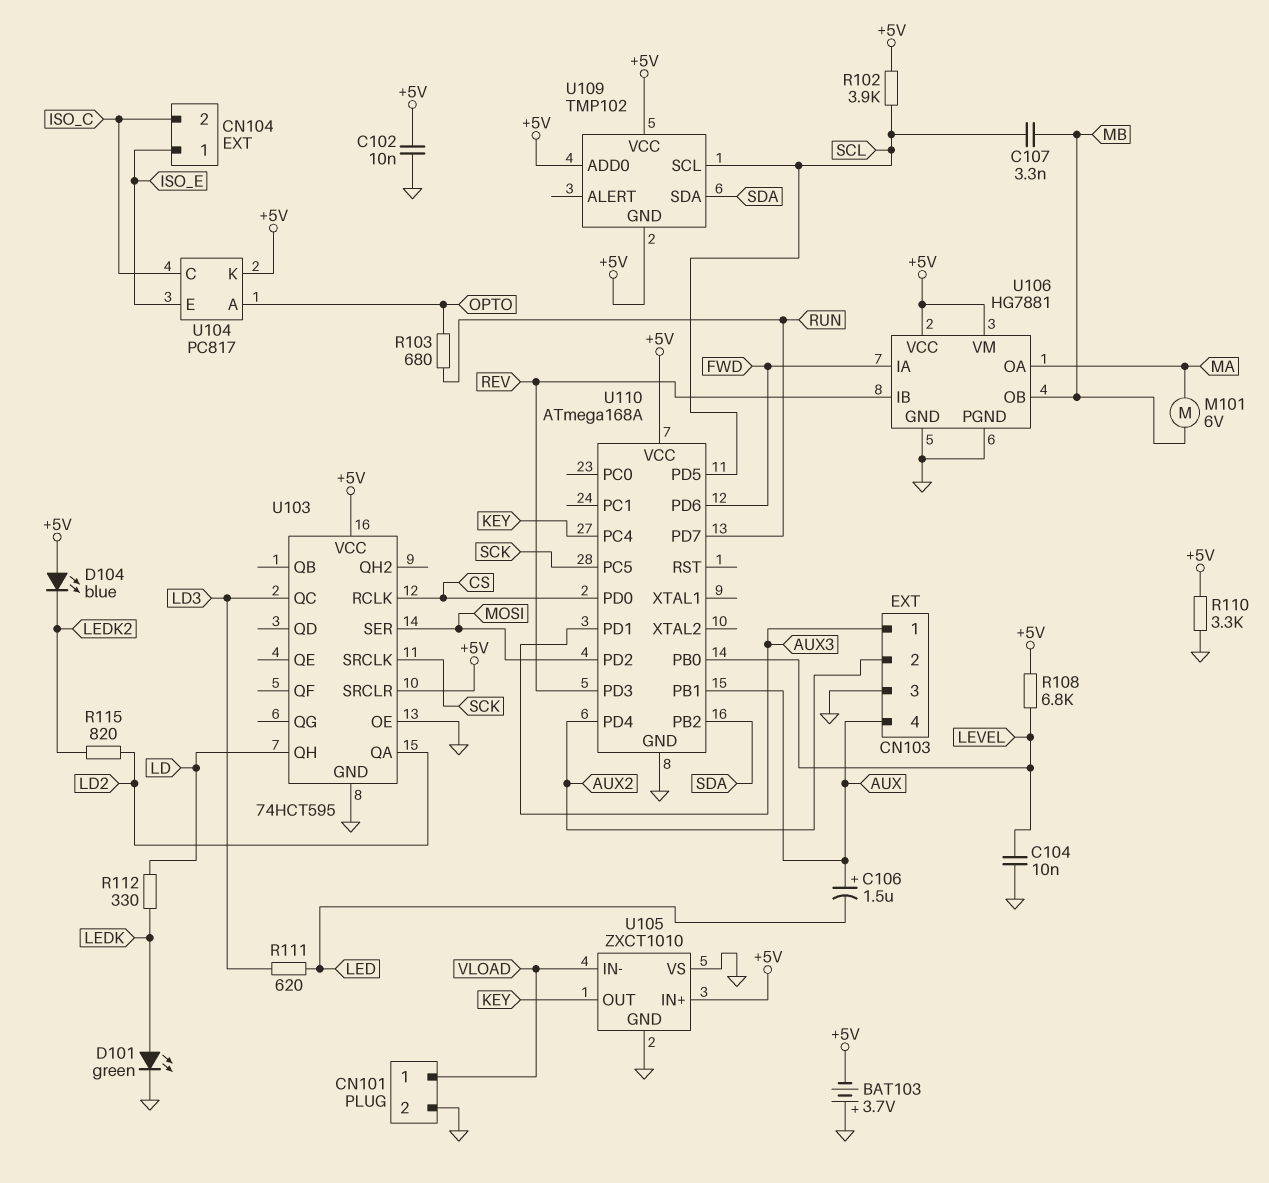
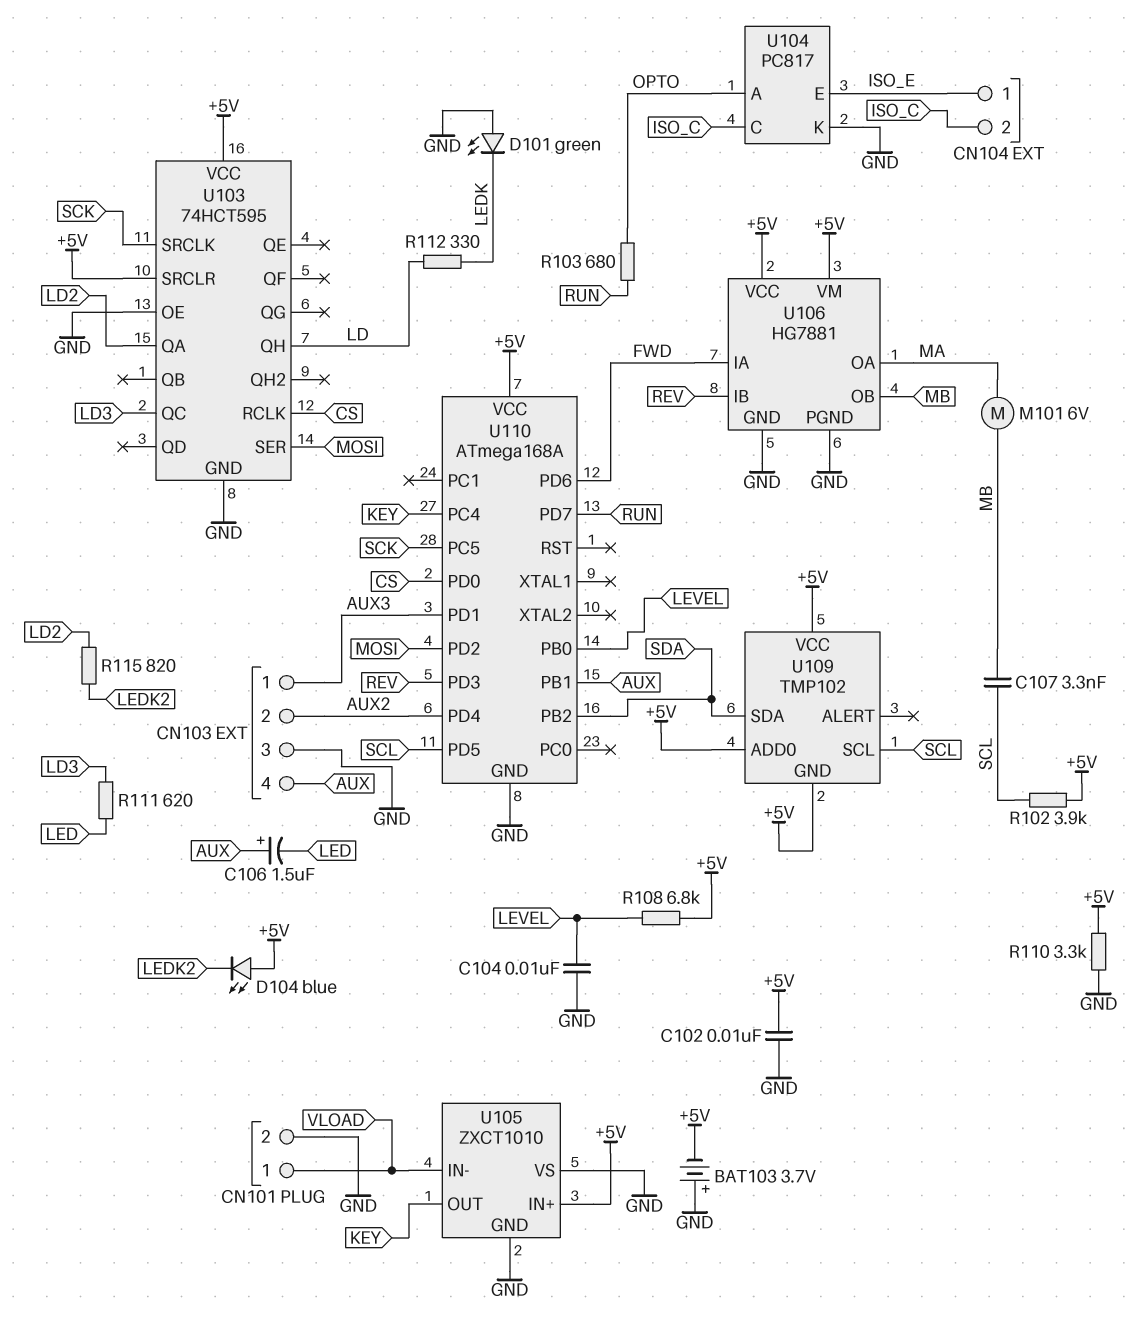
D101: LED green (A LEDK, K GND) -> LED green (A GND, K LEDK)
U104 pin K: +5V -> GND

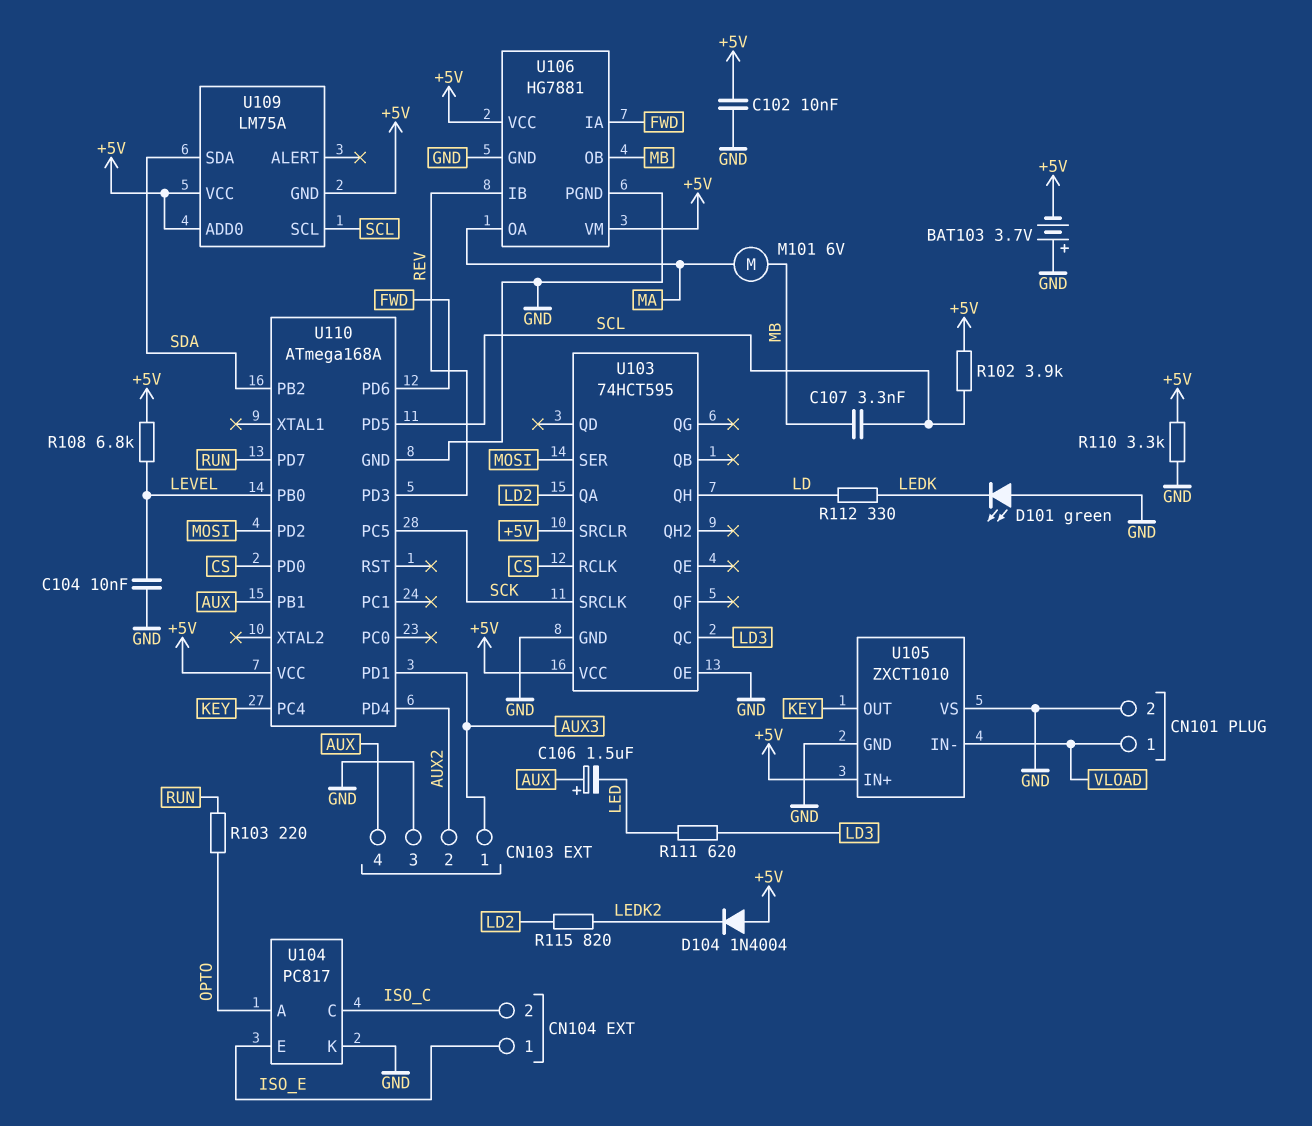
D104: LED blue (A +5V, K LEDK2) -> diode 1N4004 (A +5V, K LEDK2)
R103: 680 (OPTO, RUN) -> 220 (OPTO, RUN)
U109: TMP102 -> LM75A

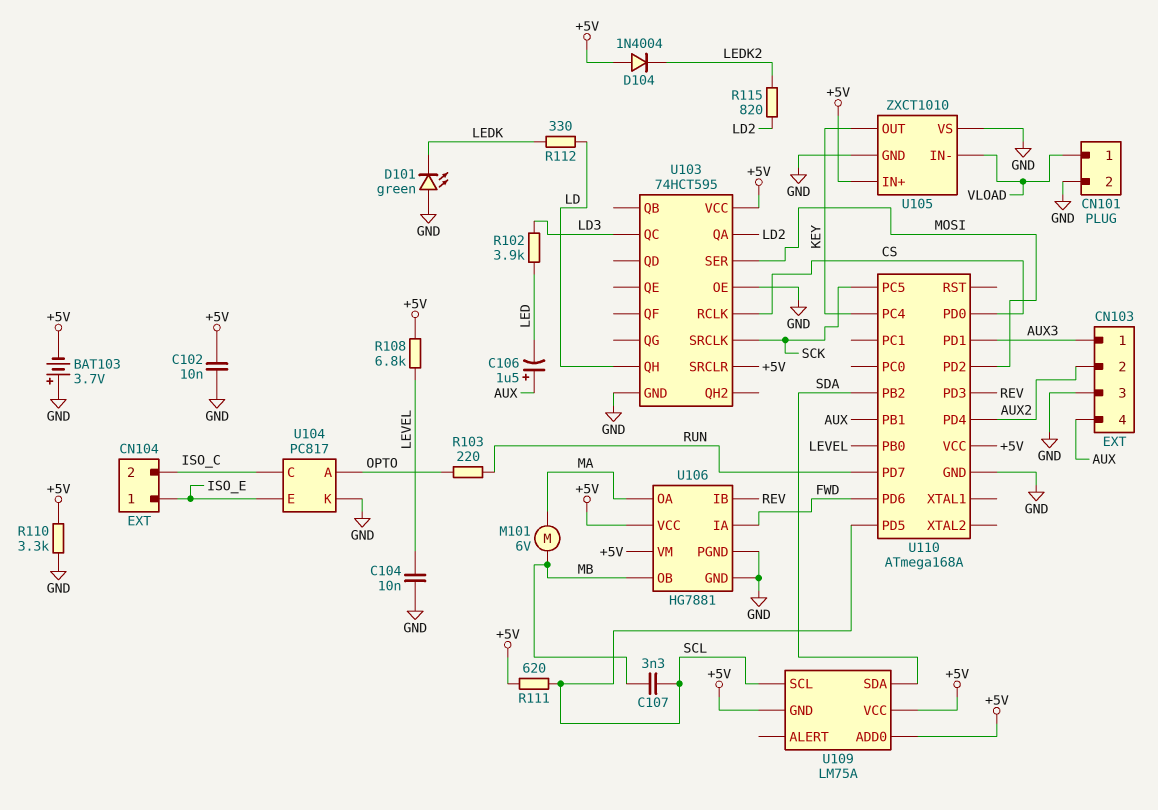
R102: 3.9k (+5V, SCL) -> 3.9k (LD3, LED)
R111: 620 (LD3, LED) -> 620 (+5V, SCL)

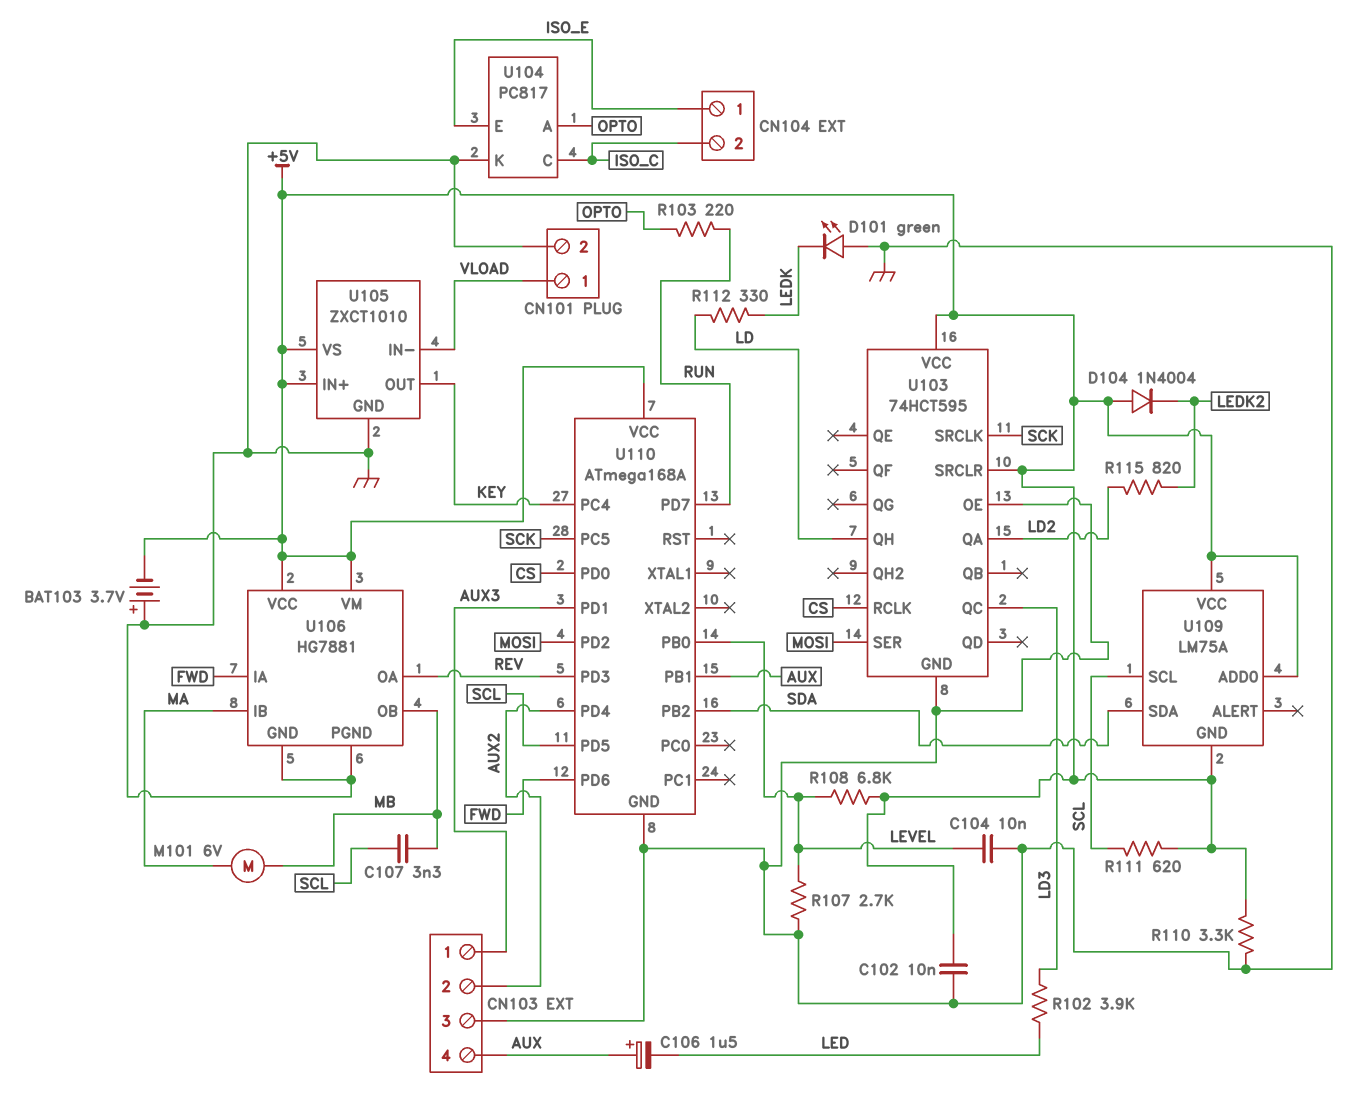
R107: none -> 2.7k (GND, LEVEL)
U105 pin VS: GND -> +5V
U106 pin IB: REV -> MA
U106 pin OA: MA -> REV

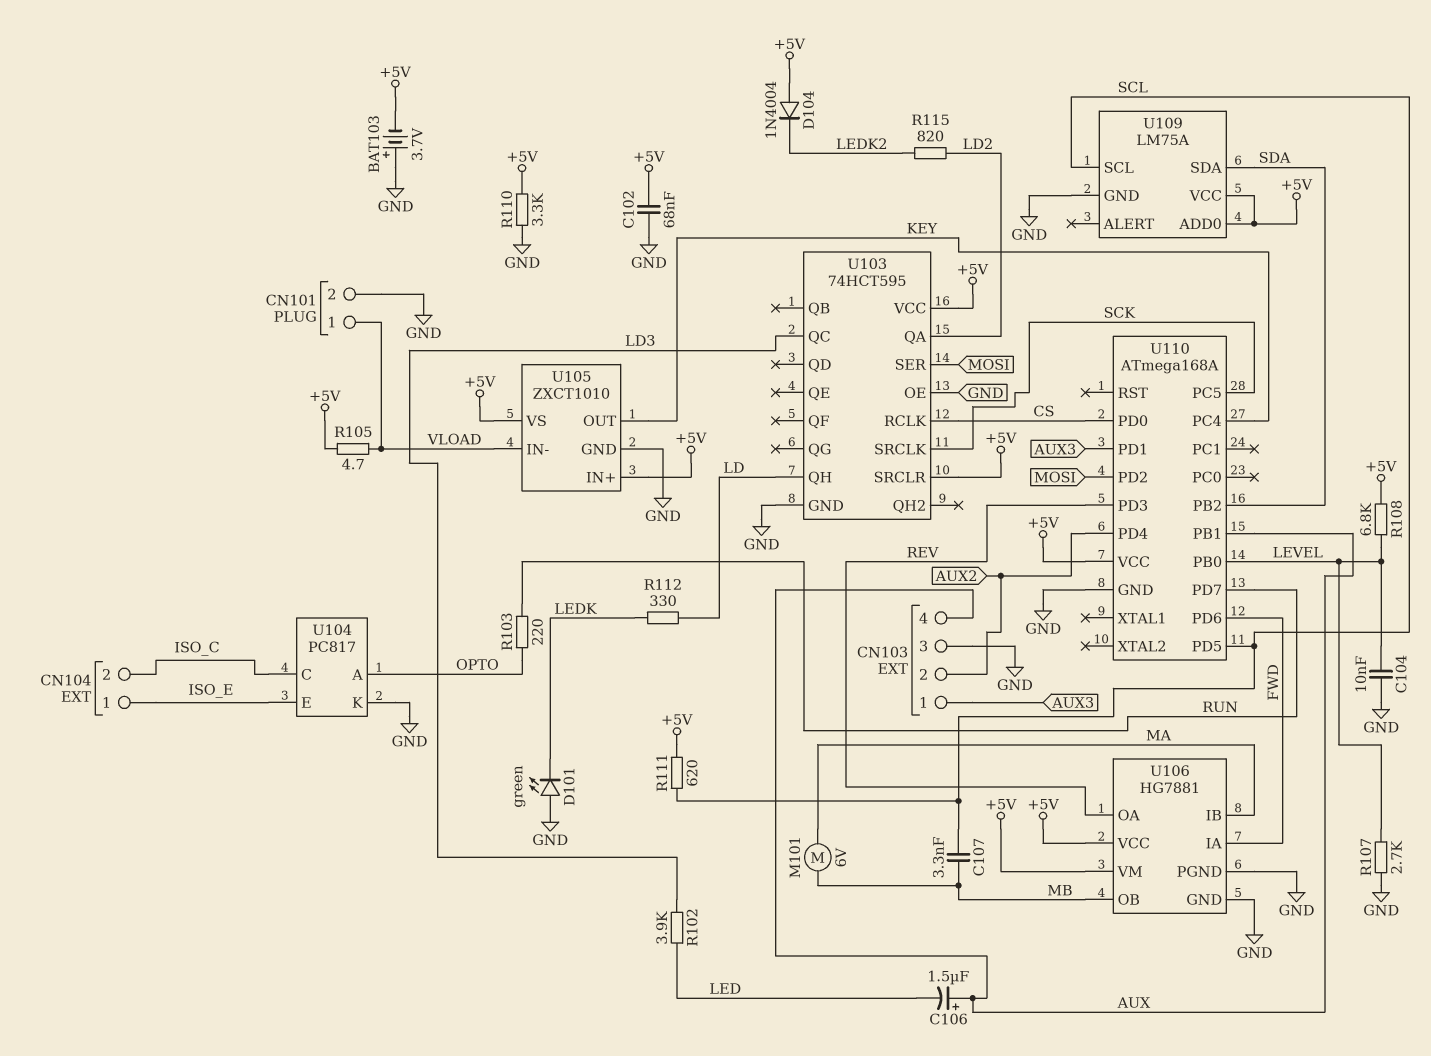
C102: 10nF (+5V, GND) -> 68nF (+5V, GND)
R105: none -> 4.7 (+5V, VLOAD)
U109 pin GND: +5V -> GND

